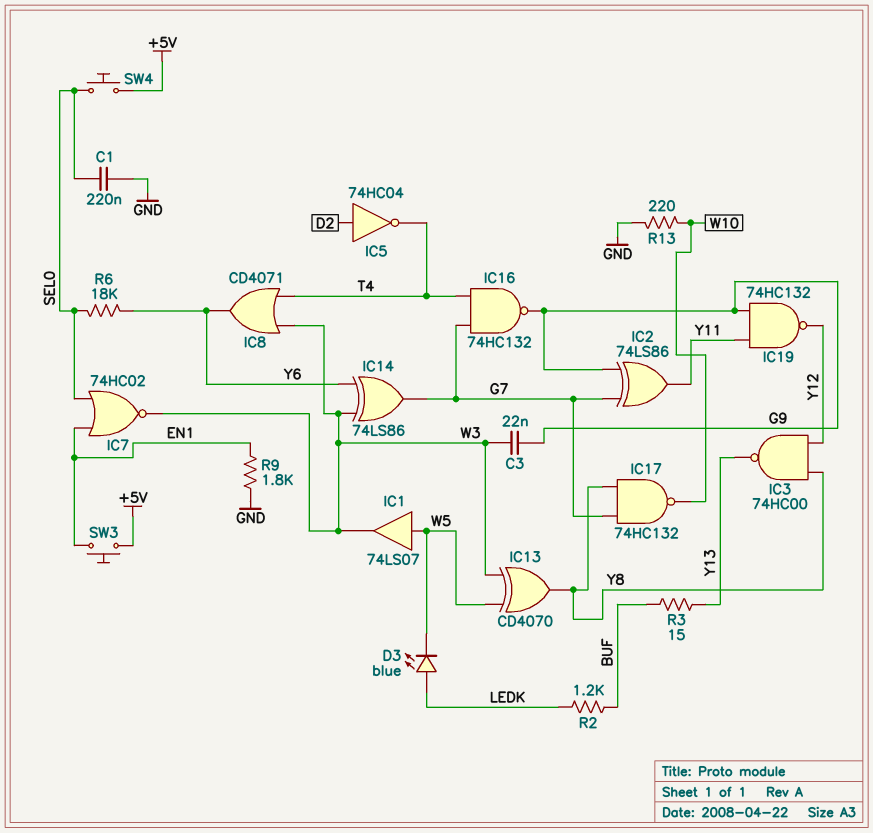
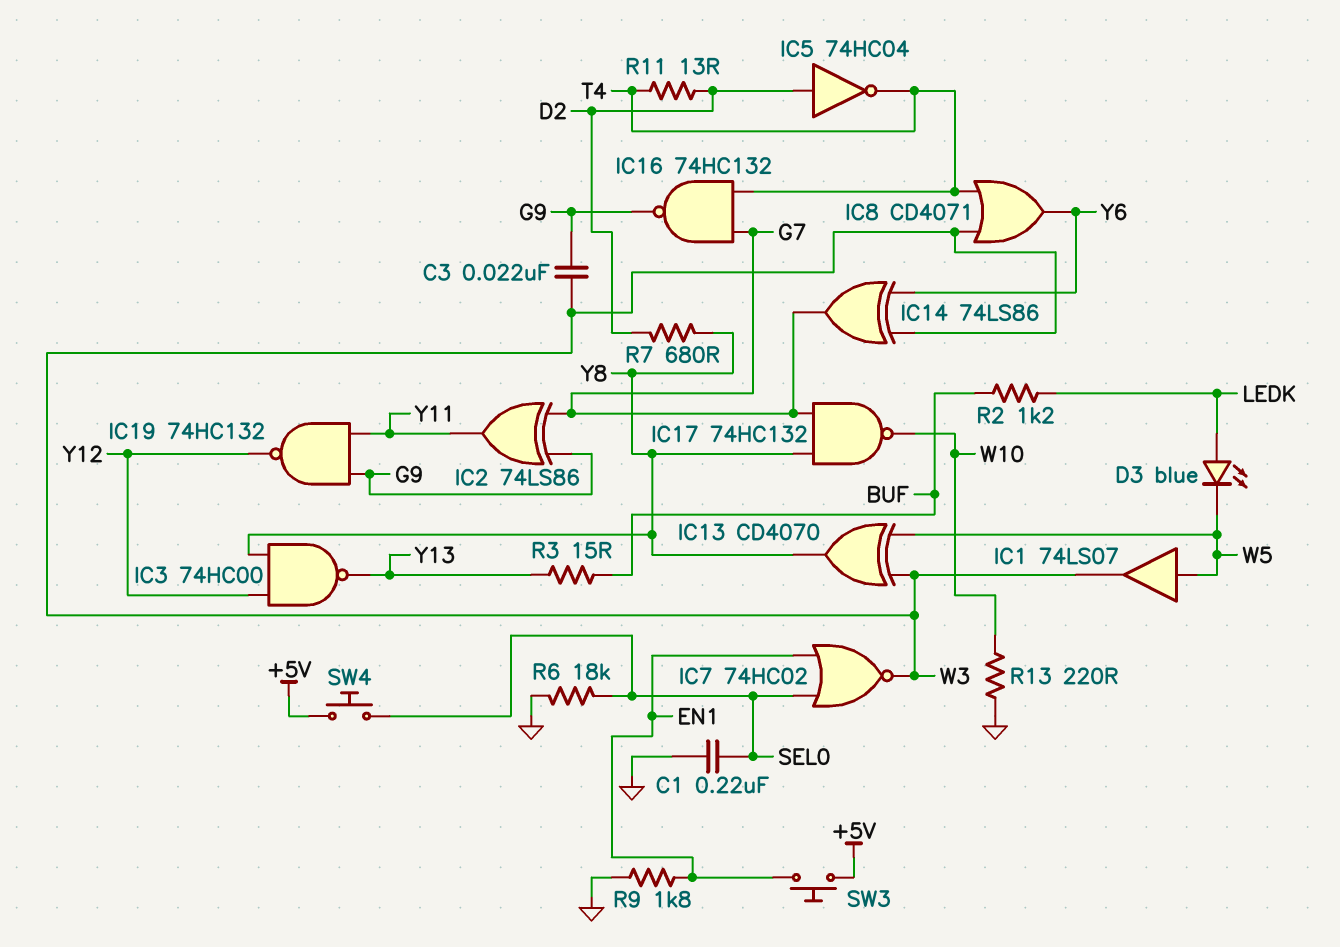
R6: 18k (SEL0, Y6) -> 18k (GND, SEL0)
R7: none -> 680 (D2, Y8)
R11: none -> 13 (D2, T4)

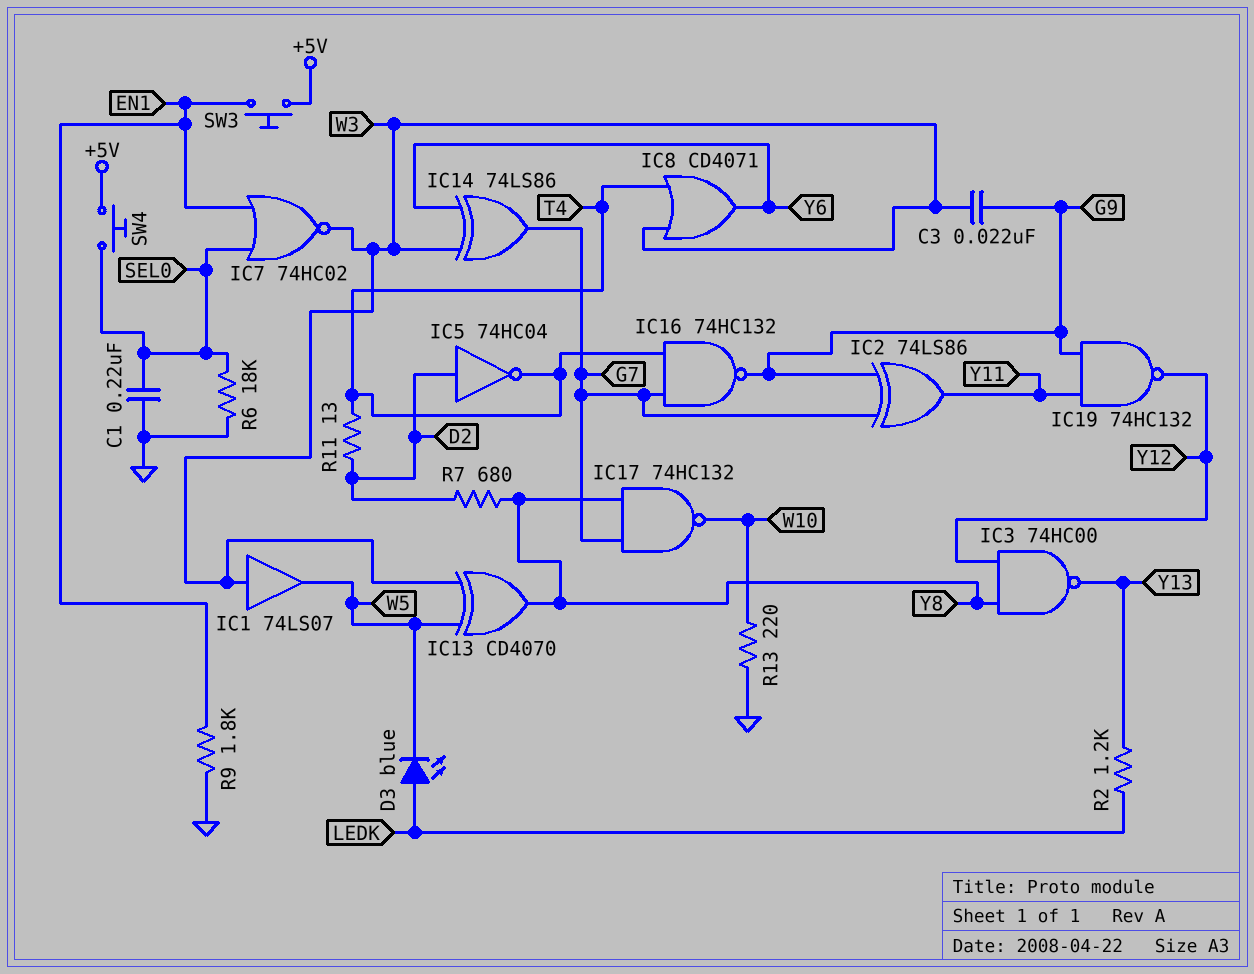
IC1: buffer 74LS07 (in W5, out W3) -> buffer 74LS07 (in W3, out W5)
R2: 1.2k (BUF, LEDK) -> 1.2k (LEDK, Y13)
R3: 15 (BUF, Y13) -> none

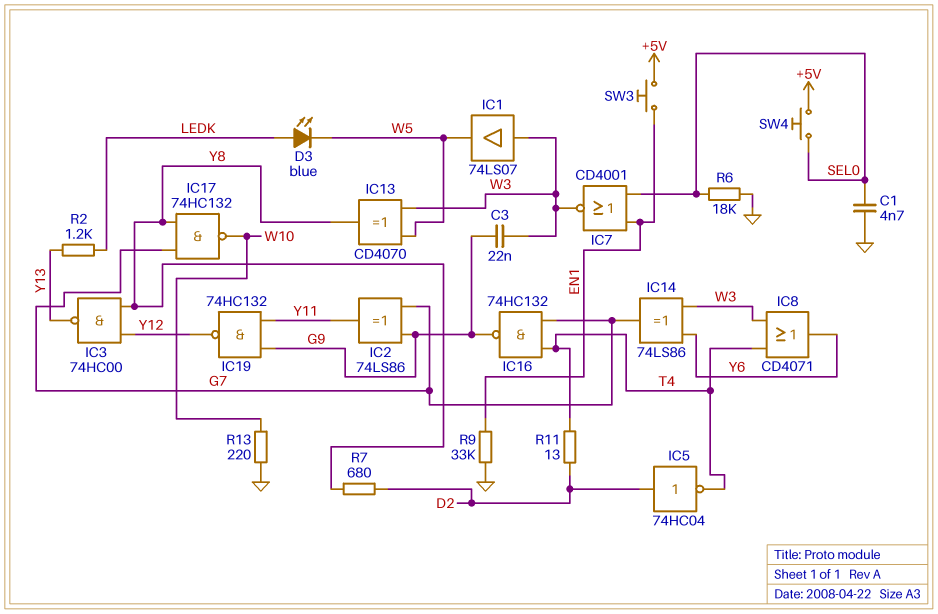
C1: 220nF (GND, SEL0) -> 4.7nF (GND, SEL0)
IC7: NOR 74HC02 (in EN1, in SEL0, out W3) -> NOR CD4001 (in EN1, in SEL0, out W3)
R9: 1.8k (EN1, GND) -> 33k (EN1, GND)

